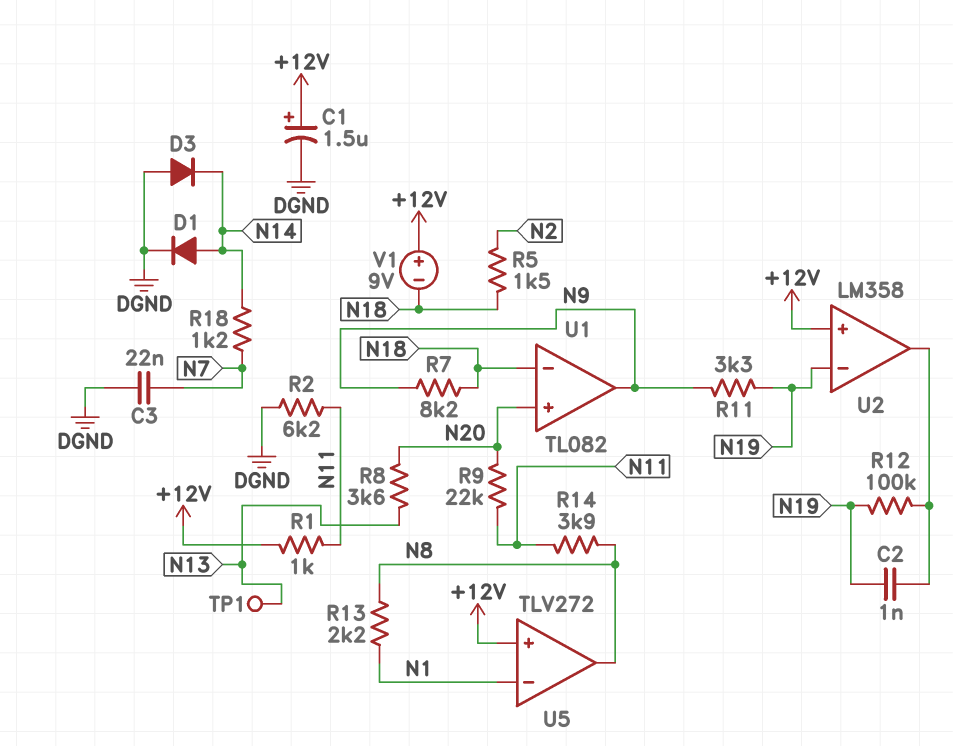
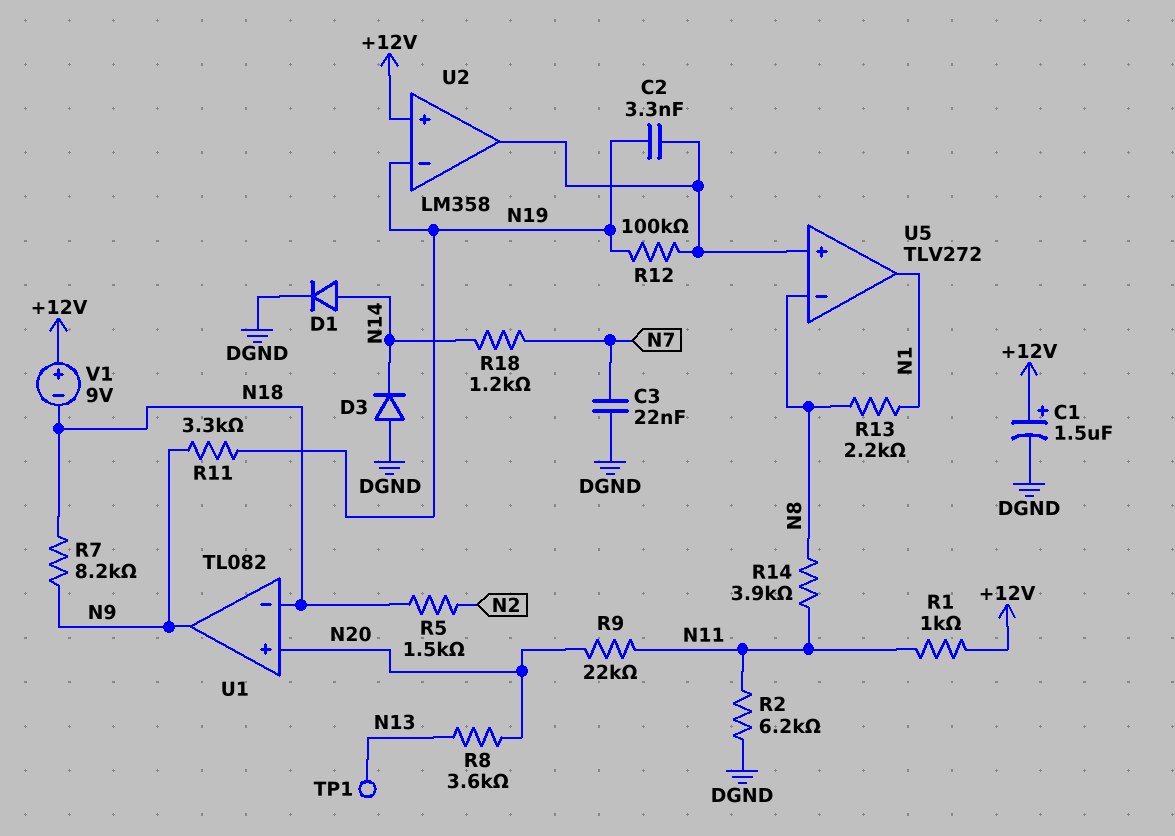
C2: 1nF (N19, U2/out) -> 3.3nF (N19, U2/out)
U5 pin in+: +12V -> U2/out
U5 pin in-: N1 -> N8
U5 pin out: N8 -> N1

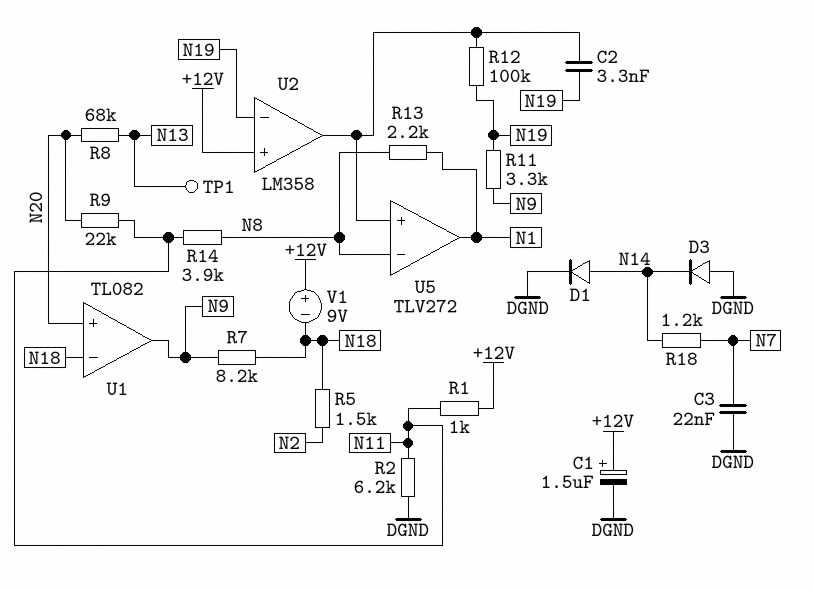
R8: 3.6k (N13, N20) -> 68k (N13, N20)

